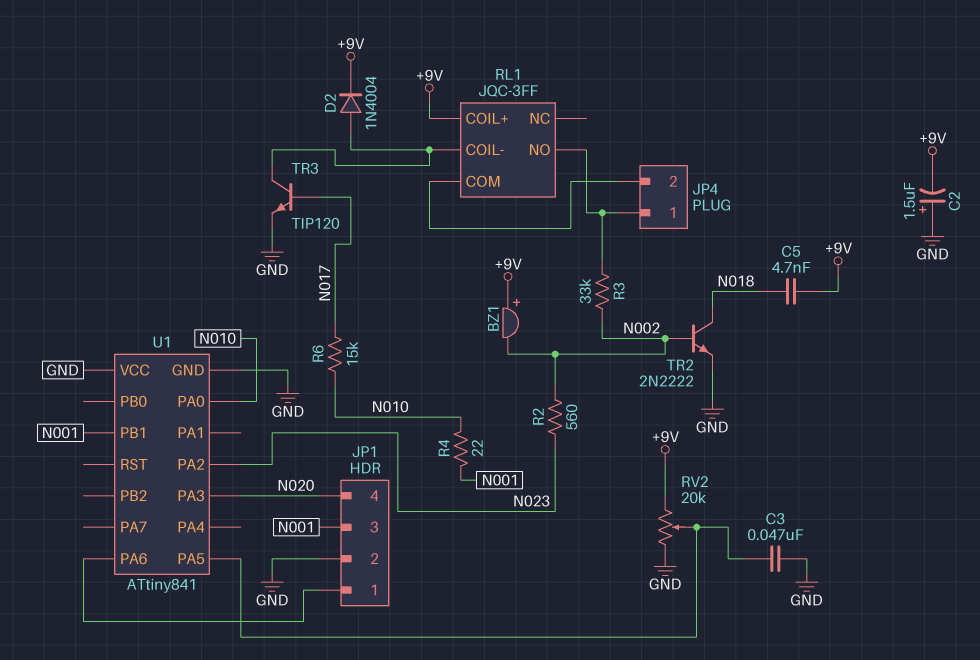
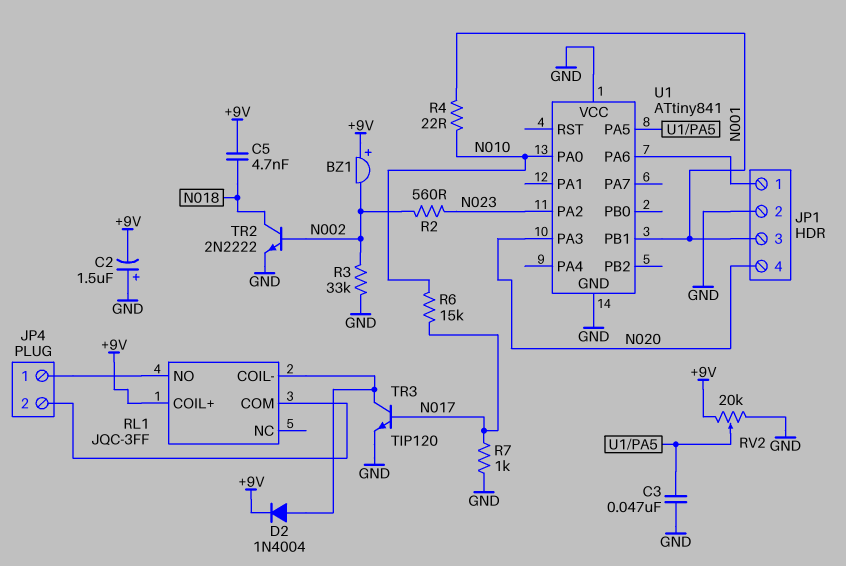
R3: 33k (JP4/1, N002) -> 33k (GND, N002)
R7: none -> 1k (GND, N017)

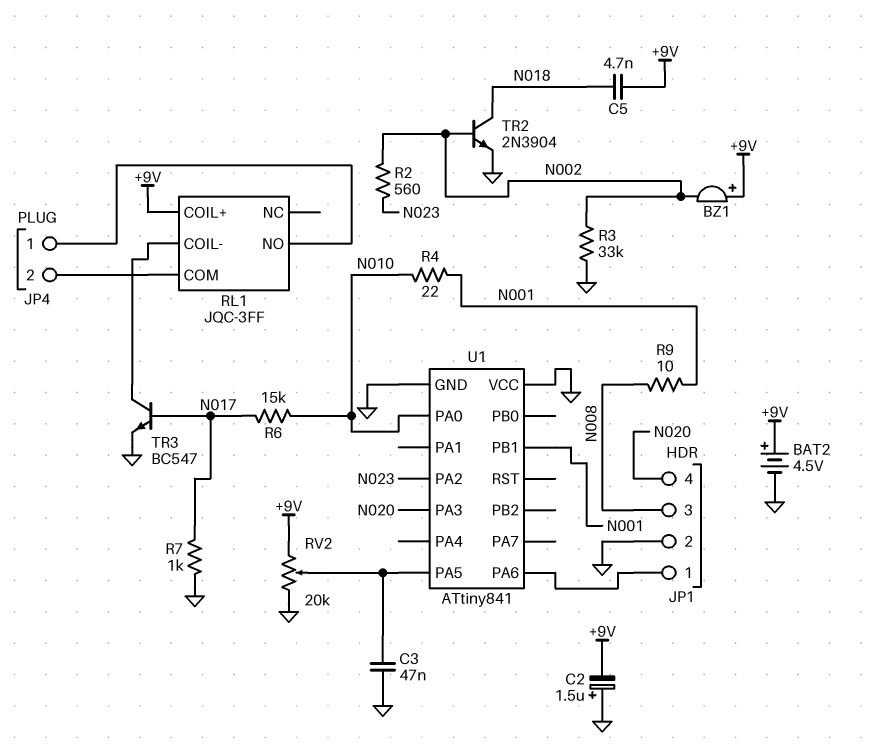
BAT2: none -> 4.5V (plus +9V, minus GND)
D2: diode 1N4004 (A RL1/COIL-, K +9V) -> none
JP1 pin 3: N001 -> N008
R9: none -> 10 (N001, N008)
TR2: NPN 2N2222 (B N002, C N018, E GND) -> NPN 2N3904 (B N002, C N018, E GND)
TR3: NPN TIP120 (B N017, C RL1/COIL-, E GND) -> NPN BC547 (B N017, C RL1/COIL-, E GND)

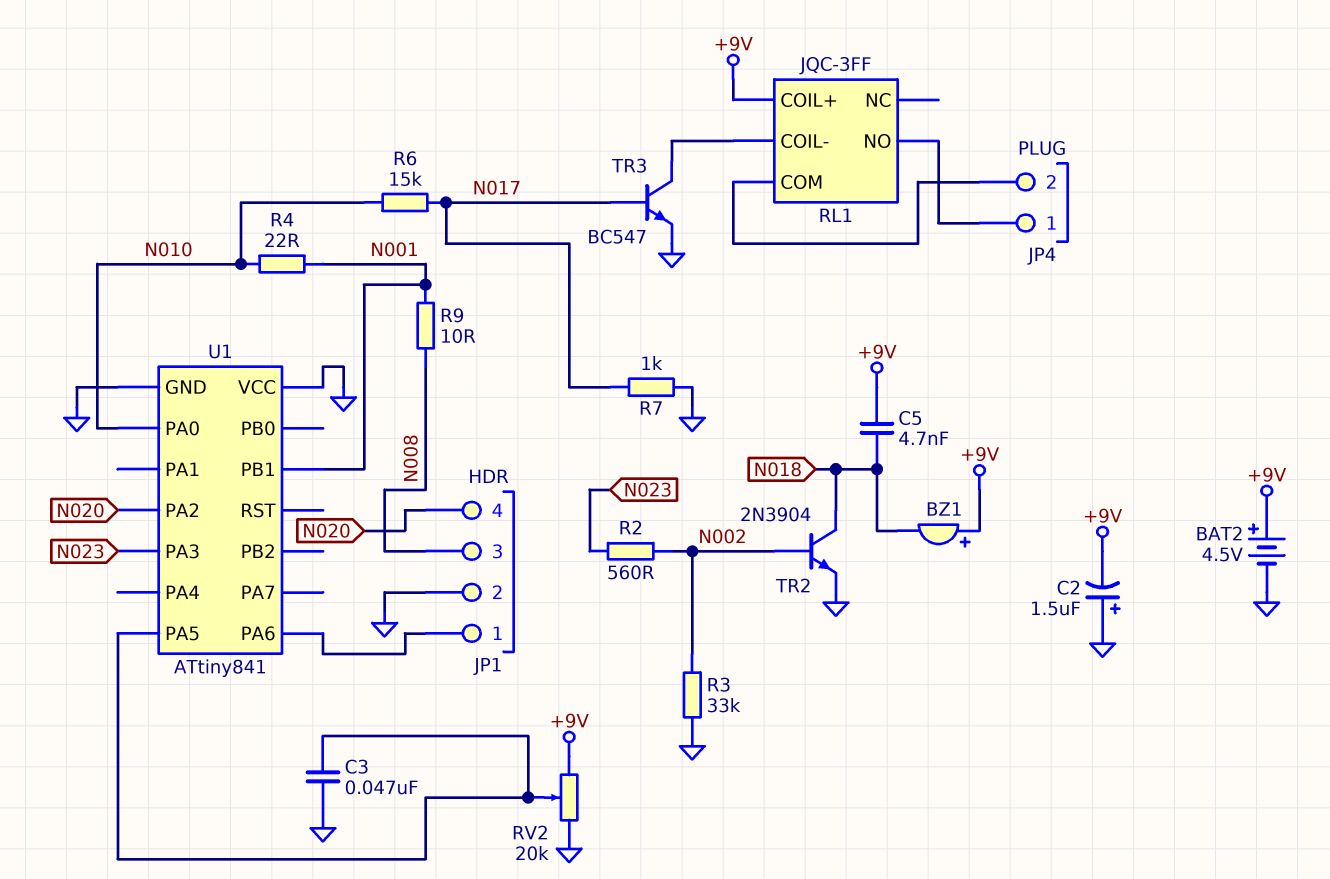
BZ1: buzzer (plus +9V, minus N002) -> buzzer (plus +9V, minus N018)
U1 pin PA2: N023 -> N020
U1 pin PA3: N020 -> N023

